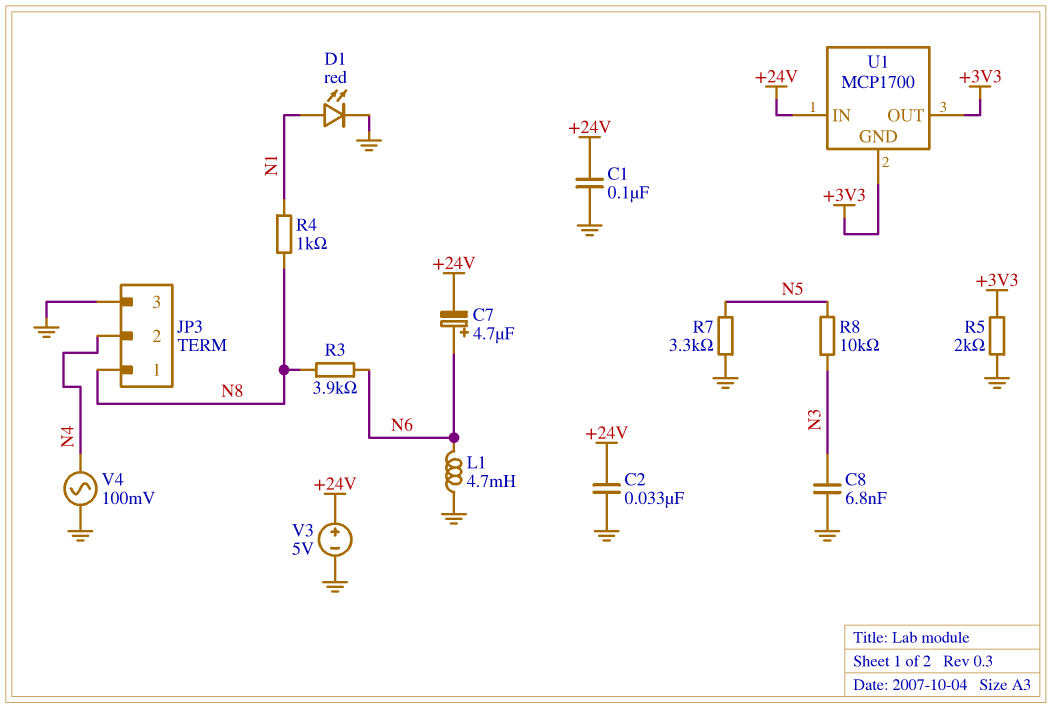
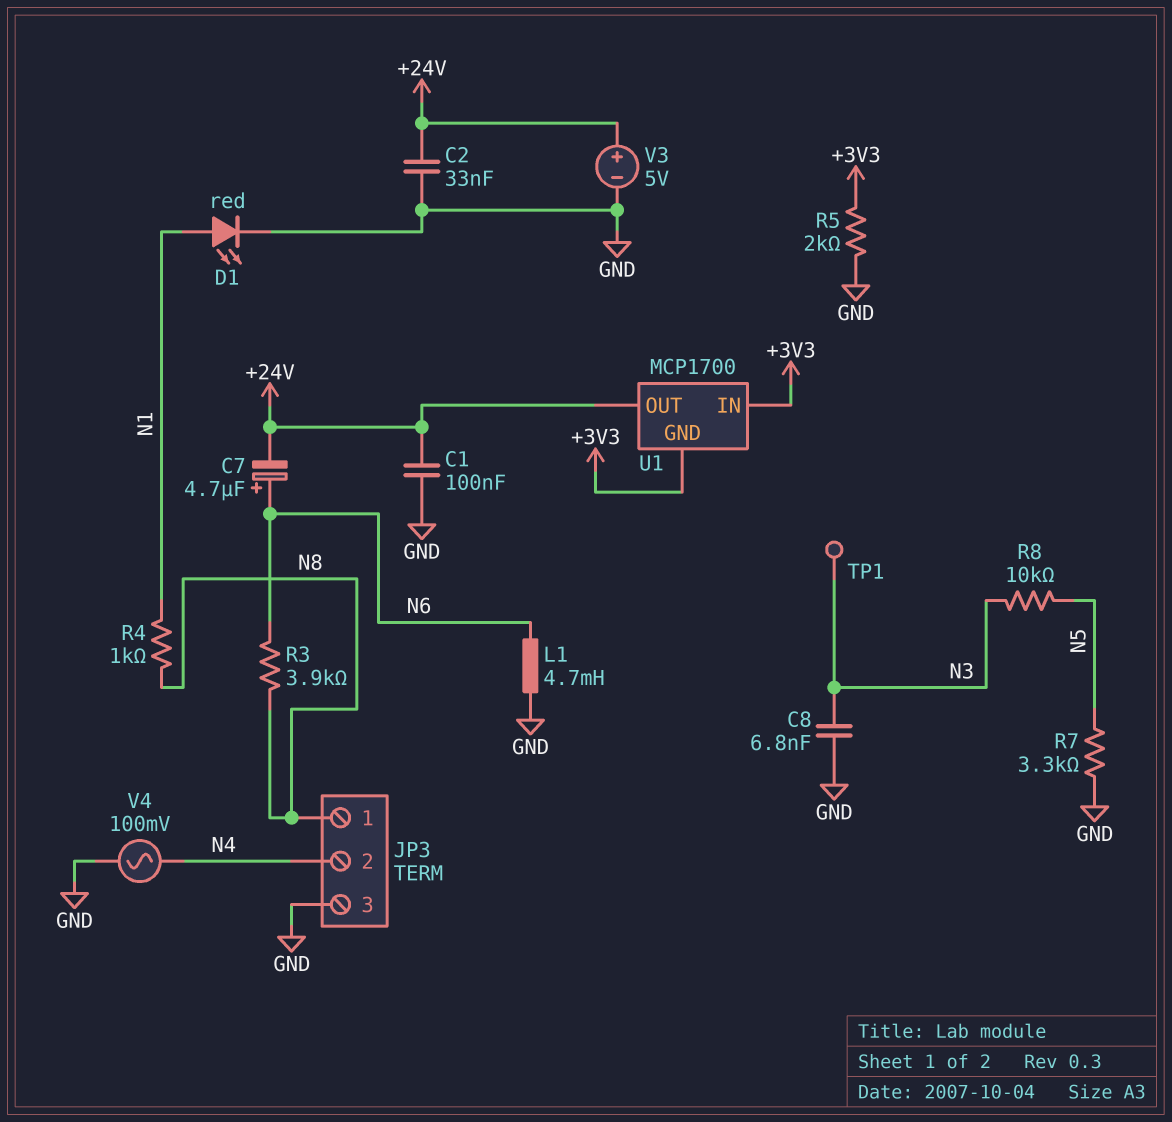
TP1: none -> test point (N3)
U1 pin IN: +24V -> +3V3
U1 pin OUT: +3V3 -> +24V

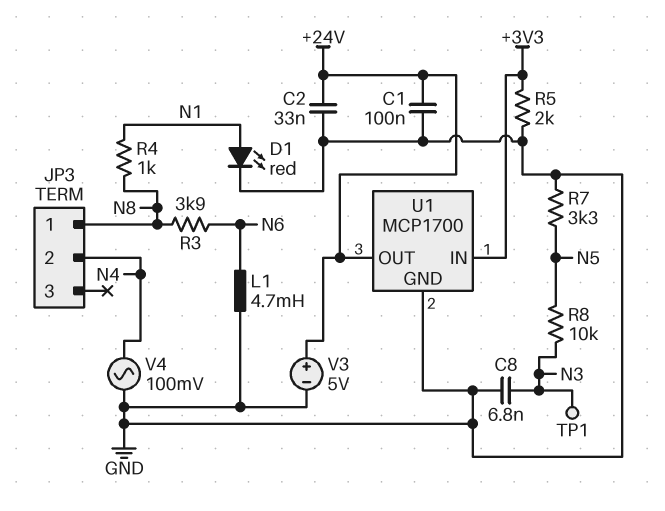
C7: 4.7uF (plus N6, minus +24V) -> none
JP3 pin 3: GND -> none
U1 pin GND: +3V3 -> GND

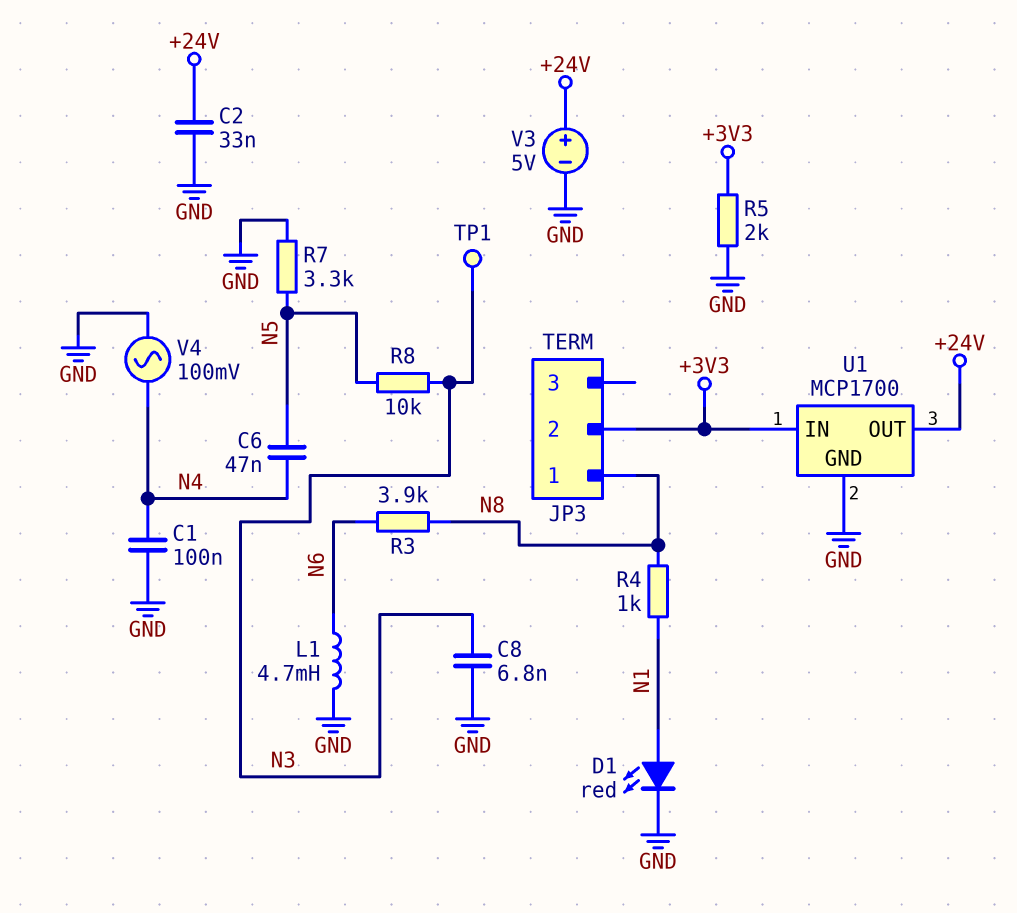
C1: 100nF (+24V, GND) -> 100nF (GND, N4)
C6: none -> 47nF (N4, N5)
JP3 pin 2: N4 -> +3V3

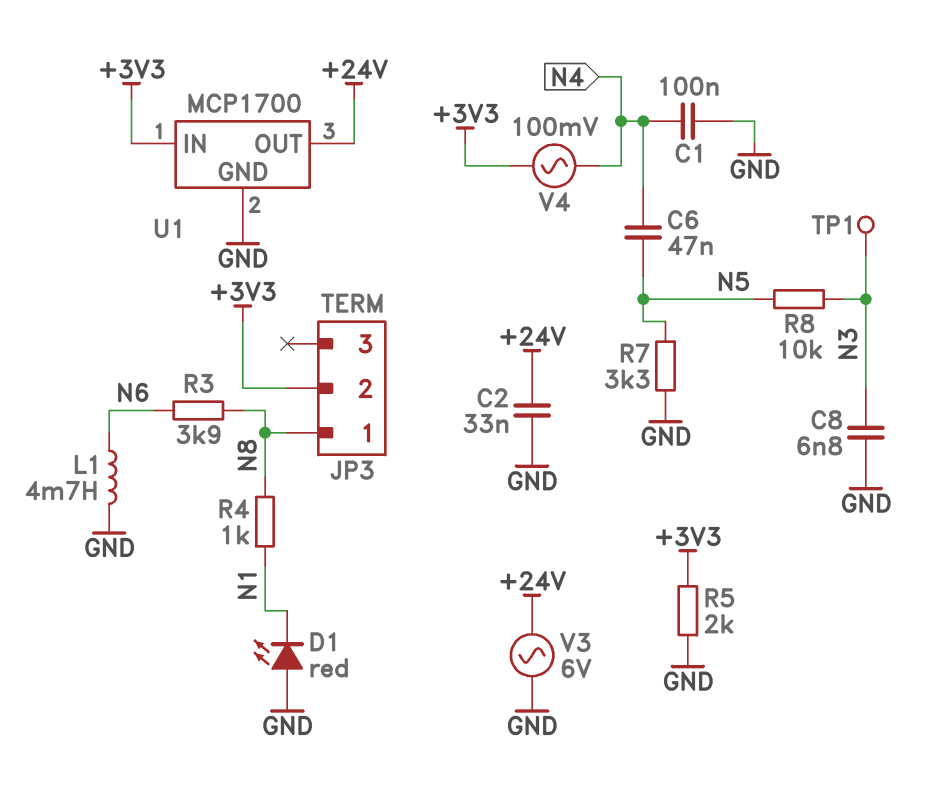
D1: LED red (A N1, K GND) -> LED red (A GND, K N1)
V3: 5V (plus +24V, minus GND) -> AC 6V (+24V, GND)
V4: AC 100mV (GND, N4) -> AC 100mV (+3V3, N4)

